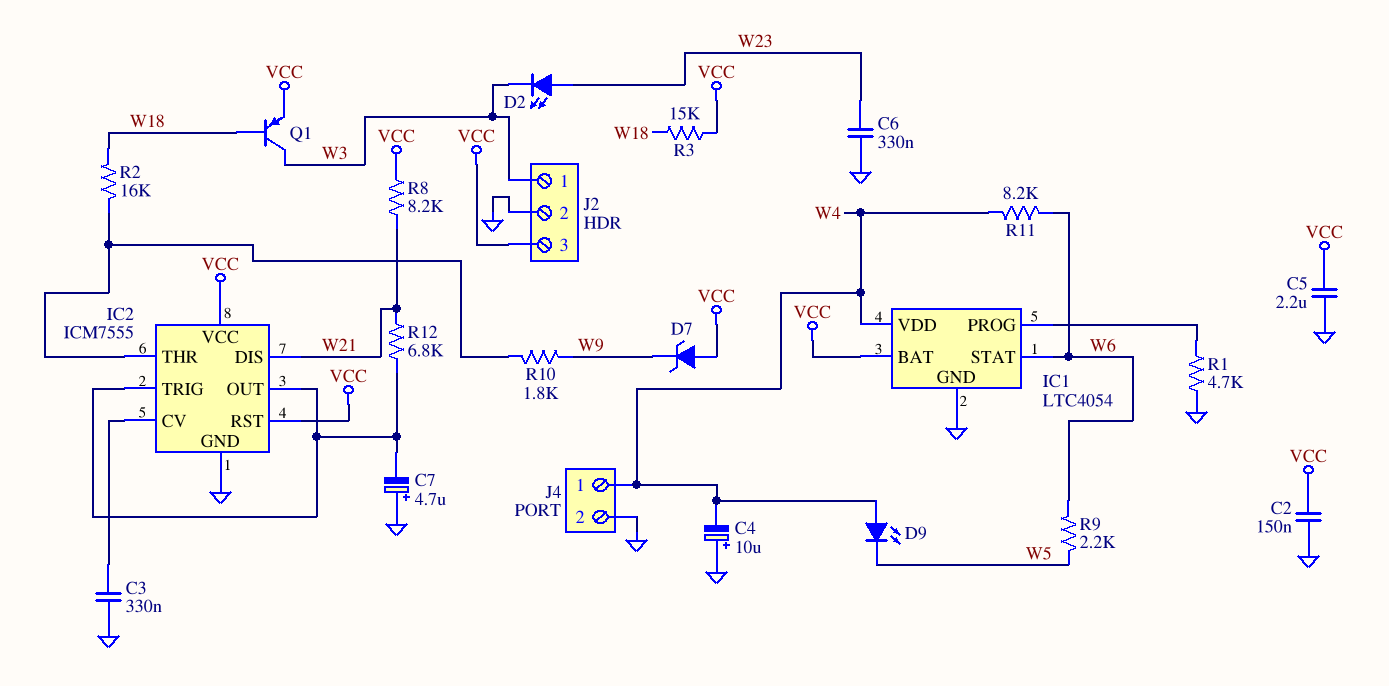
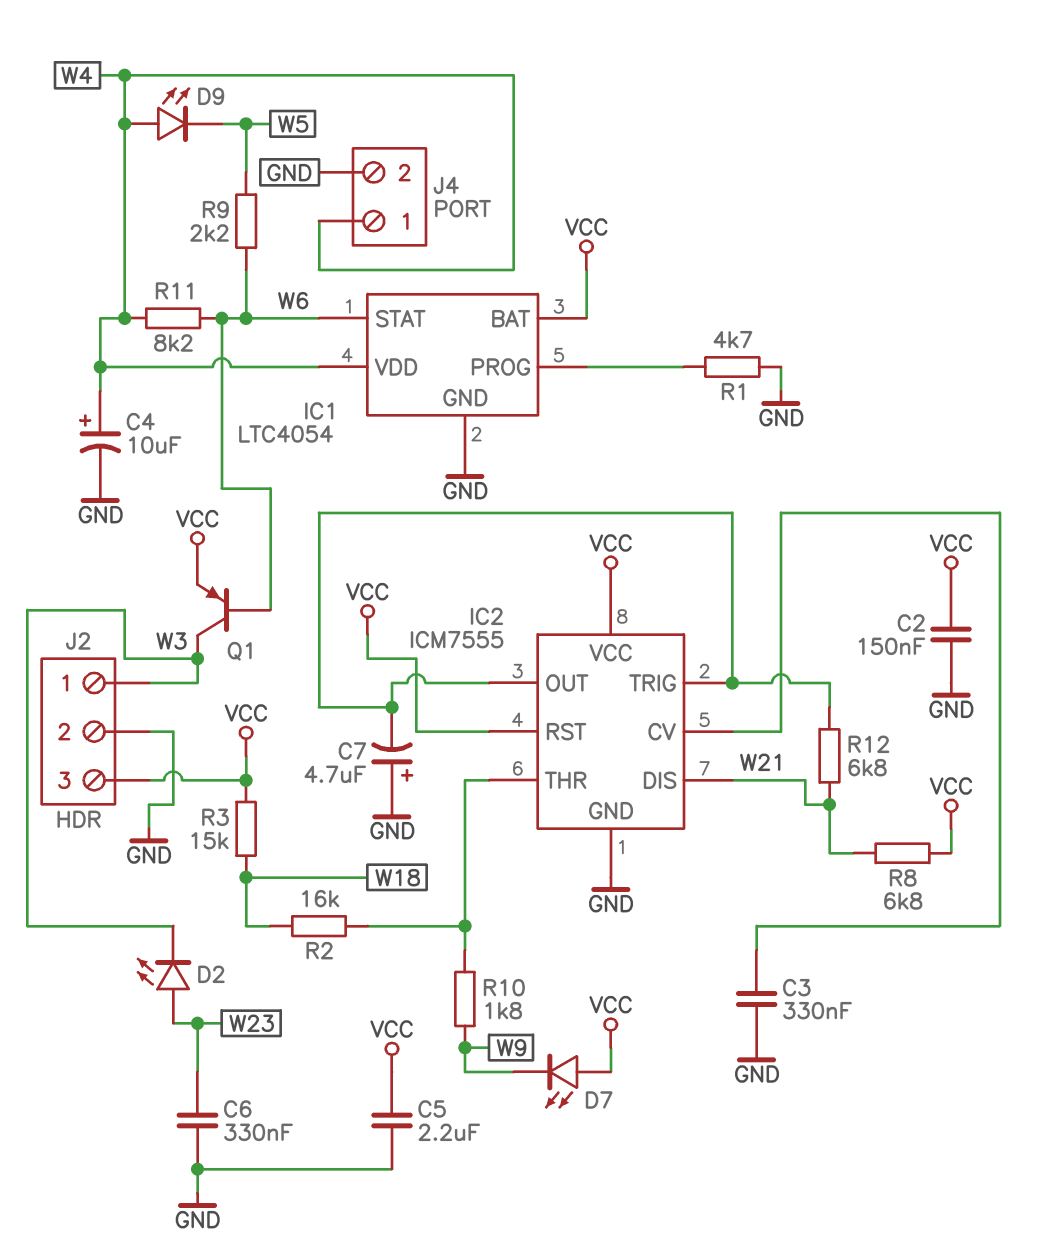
C4: 10uF (plus GND, minus W4) -> 10uF (plus W4, minus GND)
D7: zener (A VCC, K W9) -> LED (A VCC, K W9)
Q1: PNP (B W18, C W3, E VCC) -> PNP (B W6, C W3, E VCC)
R8: 8.2k (VCC, W21) -> 6.8k (VCC, W21)

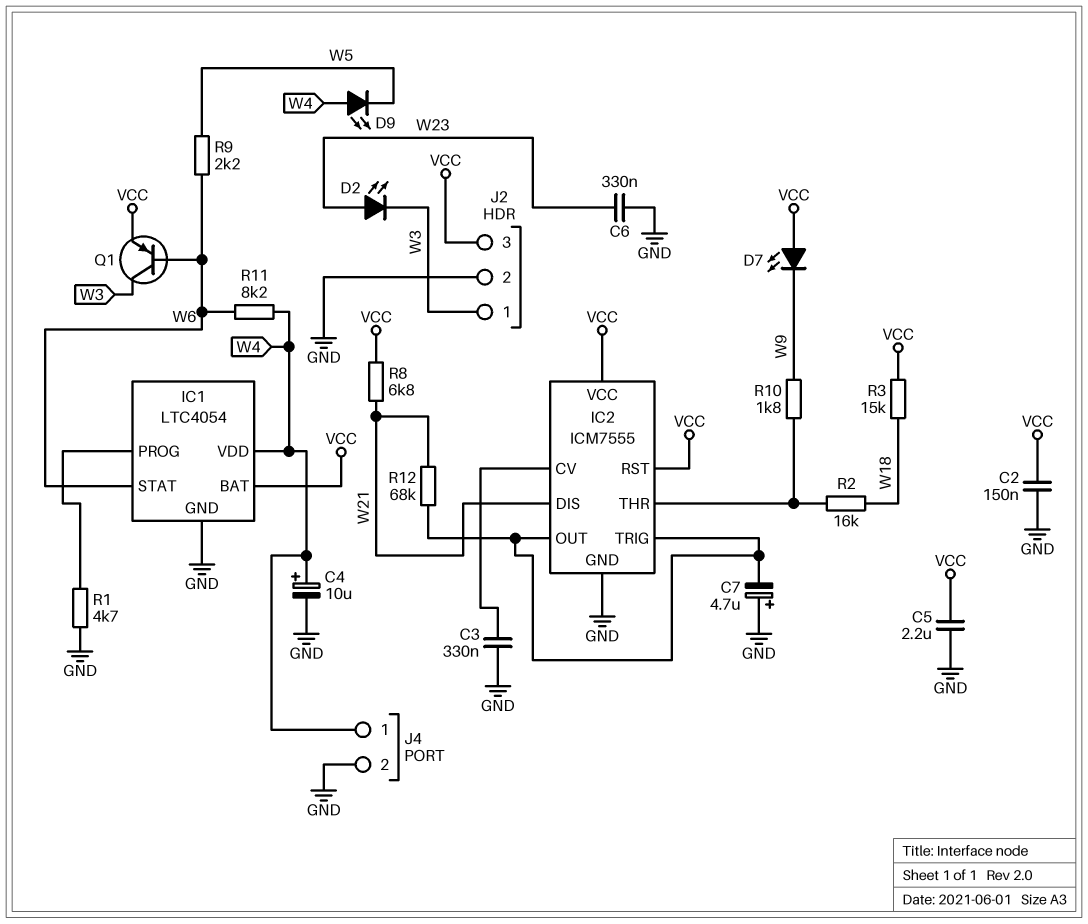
R12: 6.8k (IC2/OUT, W21) -> 68k (IC2/OUT, W21)

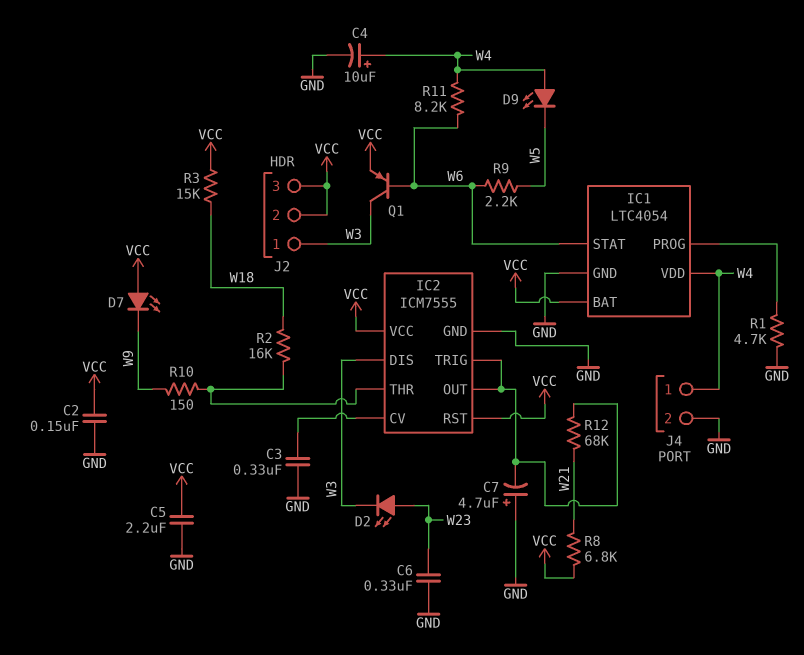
IC2 pin DIS: W21 -> W3
J2 pin 2: GND -> VCC
R10: 1.8k (IC2/THR, W9) -> 150 (IC2/THR, W9)

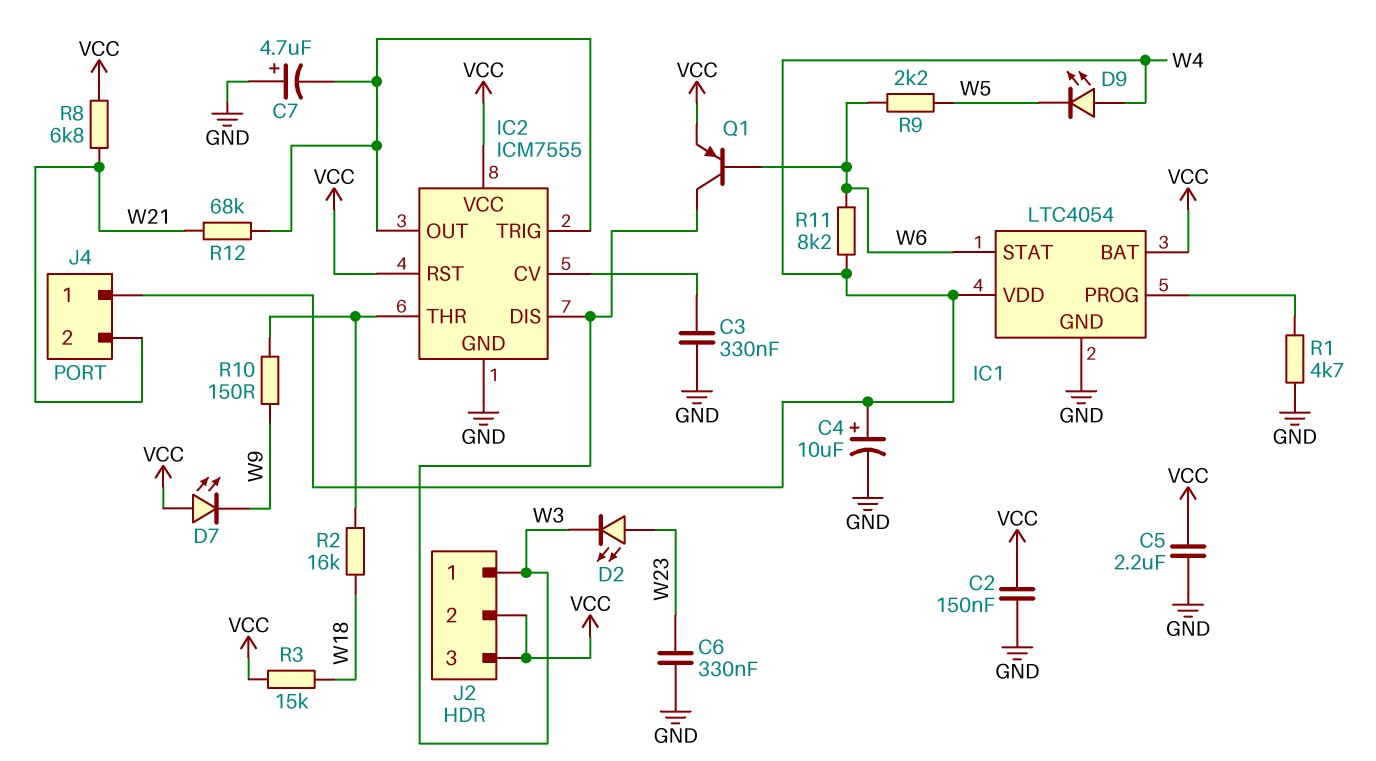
J4 pin 2: GND -> W21

